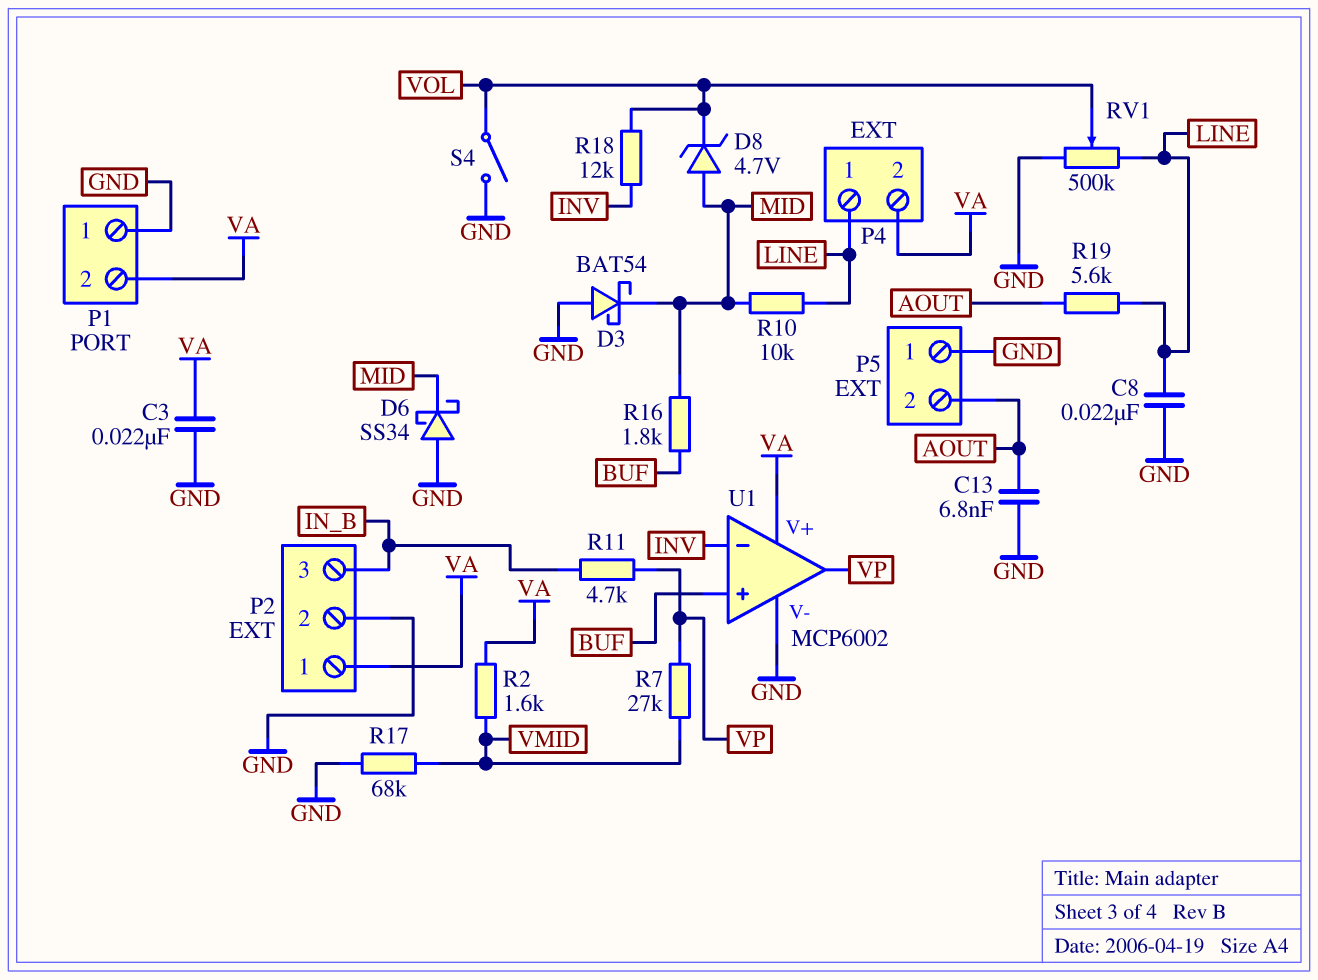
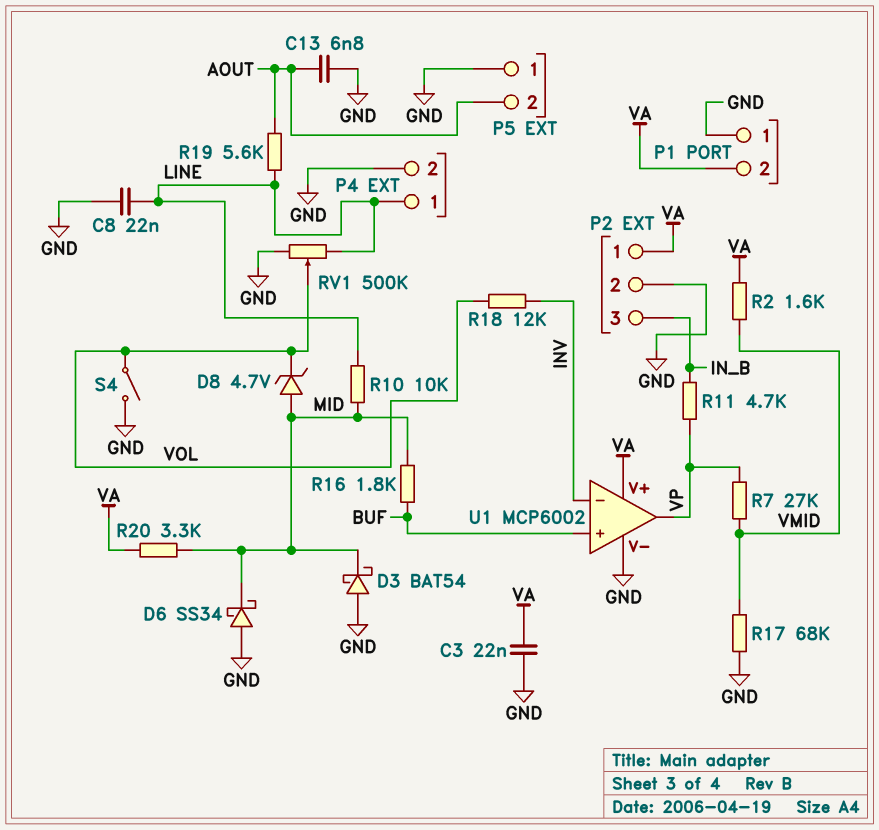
P4 pin 2: VA -> GND
R20: none -> 3.3k (MID, VA)

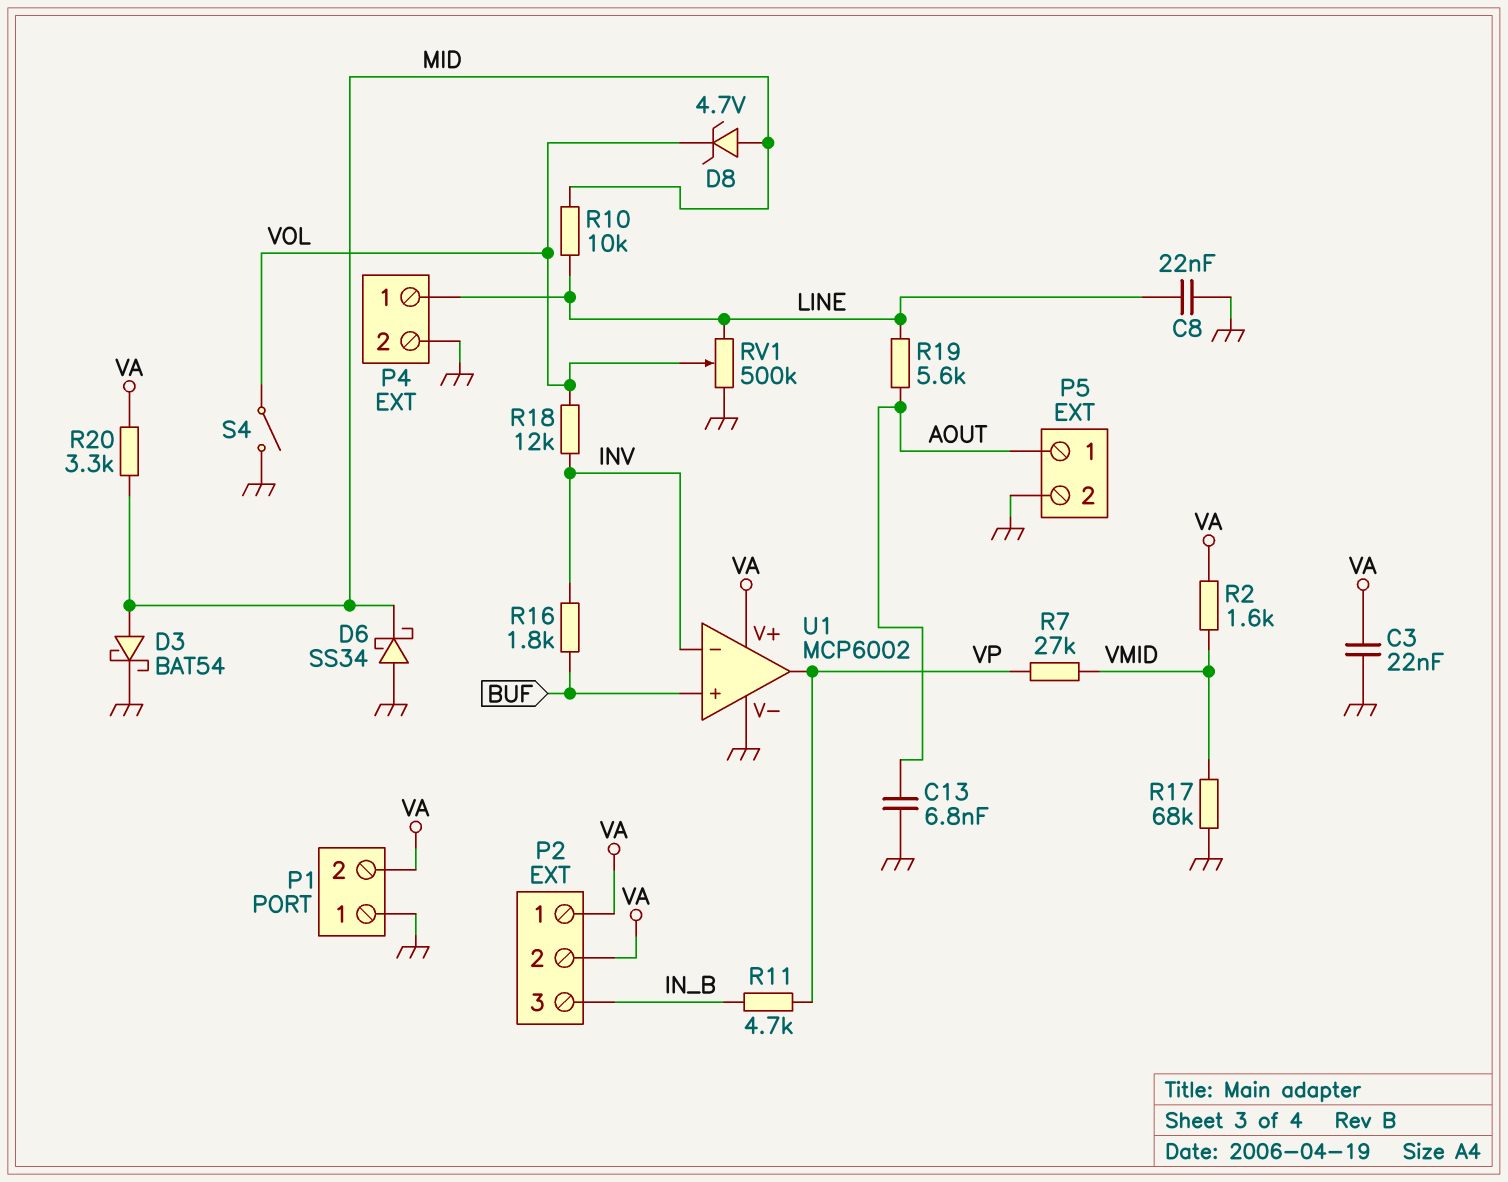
D3: schottky BAT54 (A GND, K MID) -> schottky BAT54 (A MID, K GND)
P2 pin 2: GND -> VA
P5 pin 1: GND -> AOUT
P5 pin 2: AOUT -> GND
R16: 1.8k (BUF, MID) -> 1.8k (BUF, INV)

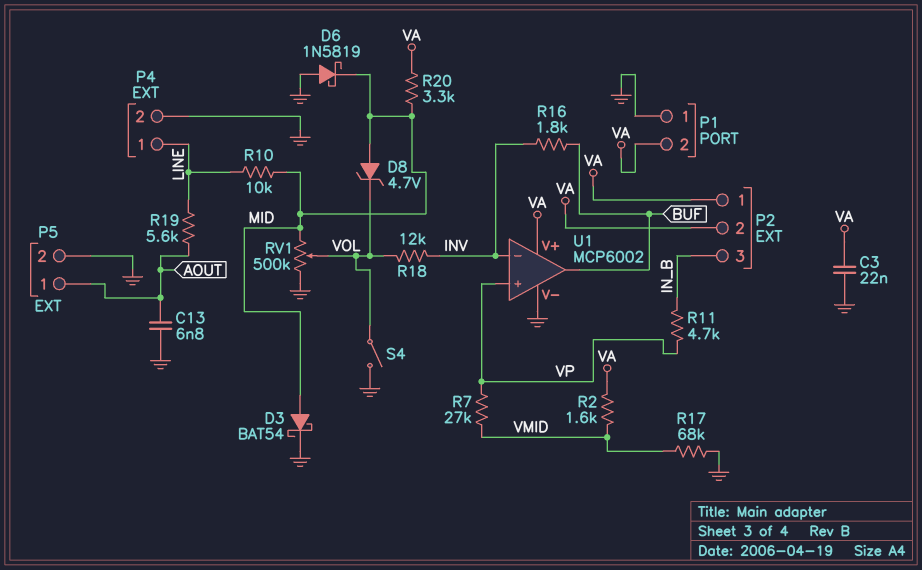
C8: 22nF (GND, LINE) -> none
D6: schottky SS34 (A GND, K MID) -> schottky 1N5819 (A GND, K MID)
RV1: 500k (GND, LINE, wiper VOL) -> 500k (GND, MID, wiper VOL)
U1 pin in+: BUF -> VP
U1 pin out: VP -> BUF

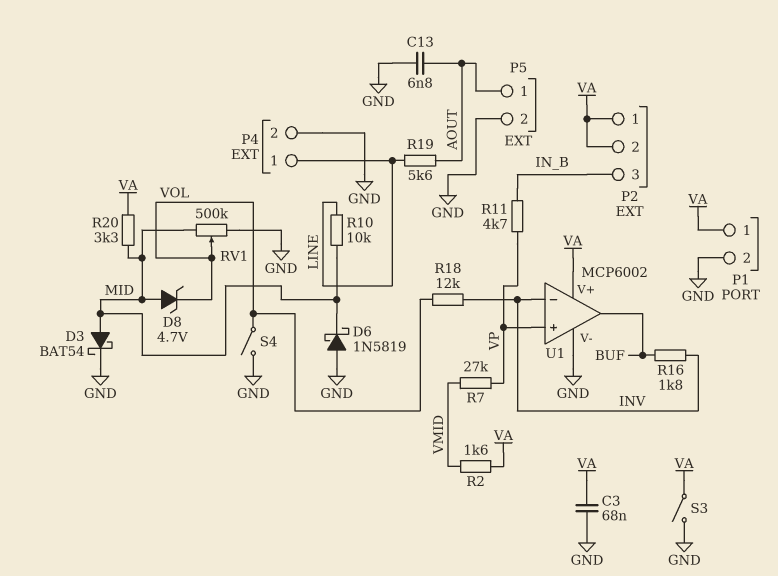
C3: 22nF (GND, VA) -> 68nF (GND, VA)
P1 pin 1: GND -> VA
P1 pin 2: VA -> GND
R17: 68k (GND, VMID) -> none
S3: none -> switch (GND, VA)

